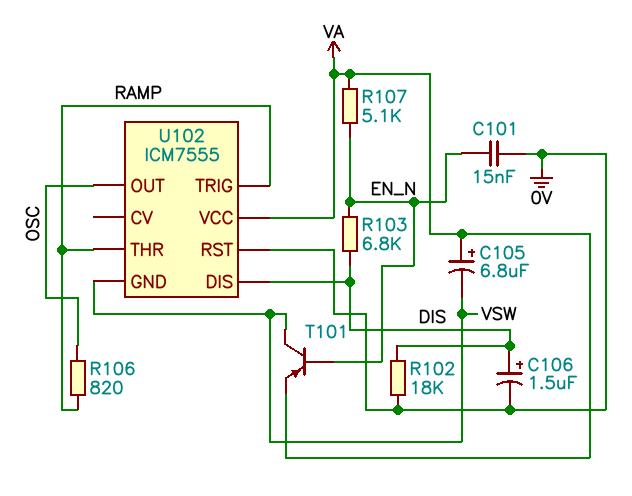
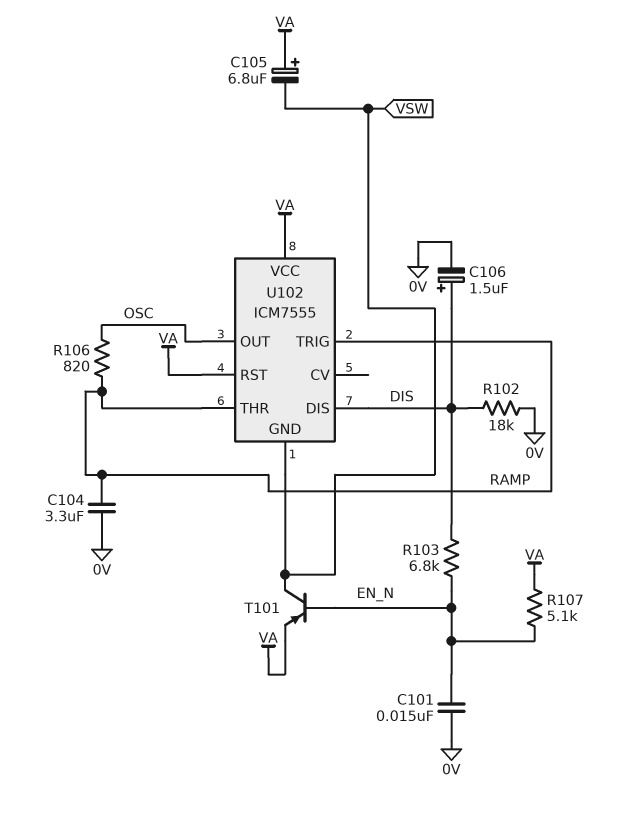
C104: none -> 3.3uF (0V, RAMP)
U102 pin RST: 0V -> VA

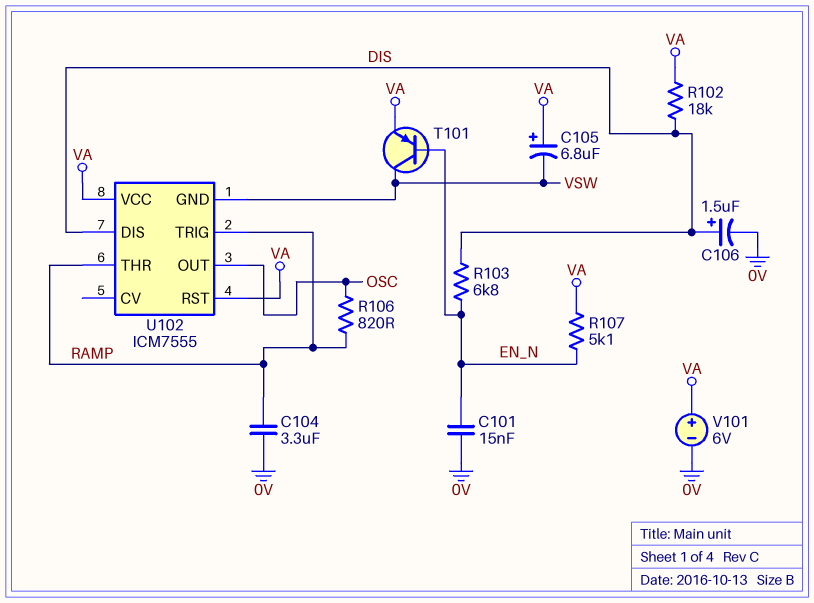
R102: 18k (0V, DIS) -> 18k (DIS, VA)
V101: none -> 6V (plus VA, minus 0V)

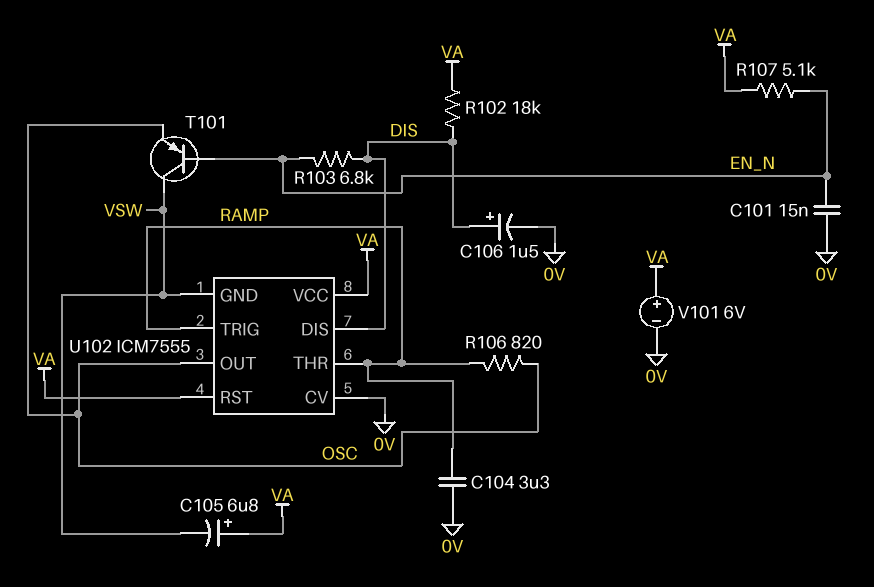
T101: PNP (B EN_N, C VSW, E VA) -> PNP (B EN_N, C VSW, E OSC)
U102 pin CV: none -> 0V

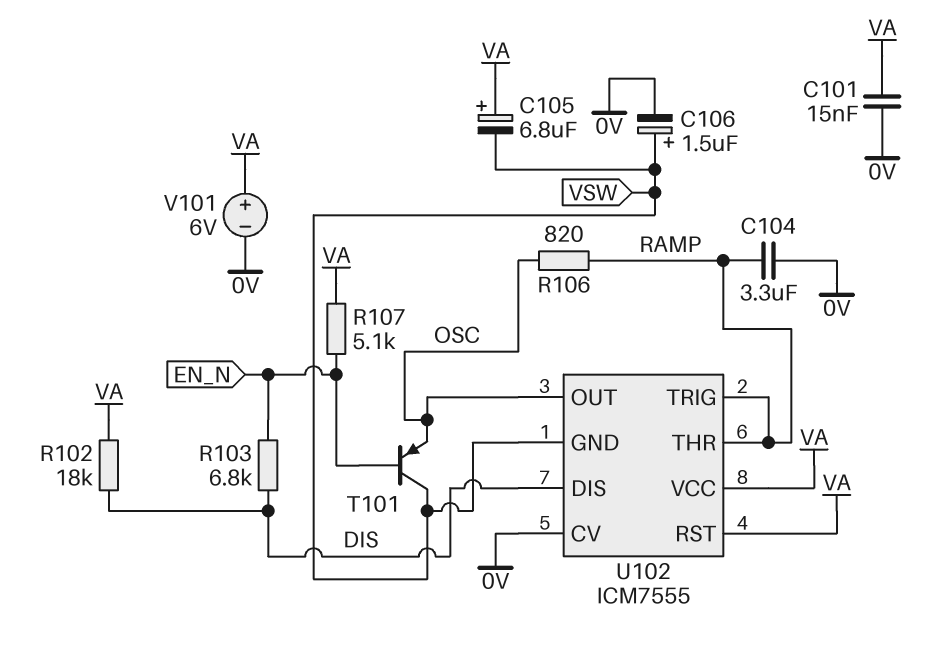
C101: 15nF (0V, EN_N) -> 15nF (0V, VA)
C106: 1.5uF (plus DIS, minus 0V) -> 1.5uF (plus VSW, minus 0V)

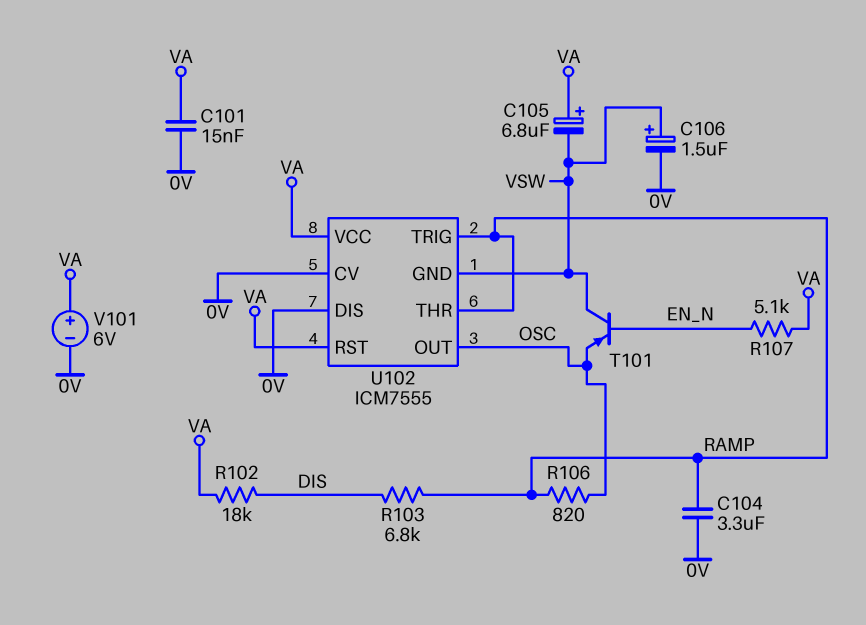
R103: 6.8k (DIS, EN_N) -> 6.8k (DIS, RAMP)
U102 pin DIS: DIS -> 0V

